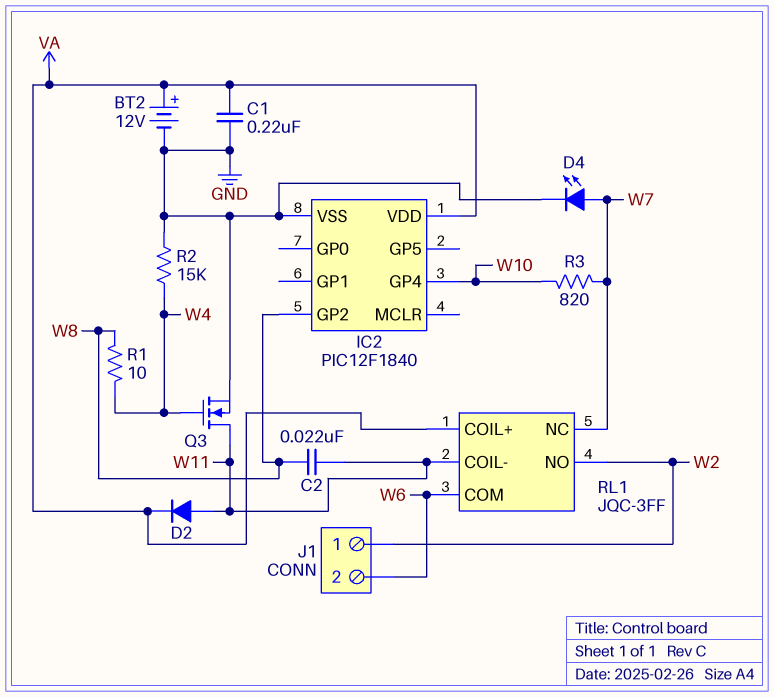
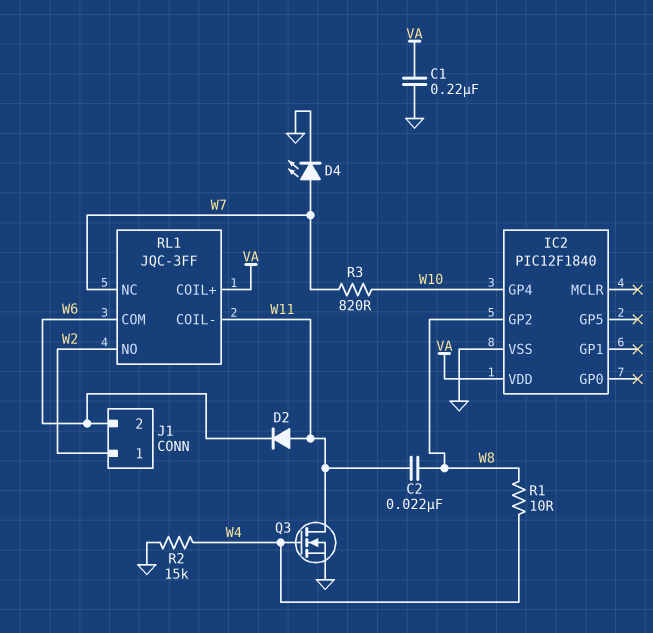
BT2: 12V (plus VA, minus GND) -> none
D2: diode (A W11, K VA) -> diode (A W11, K W6)

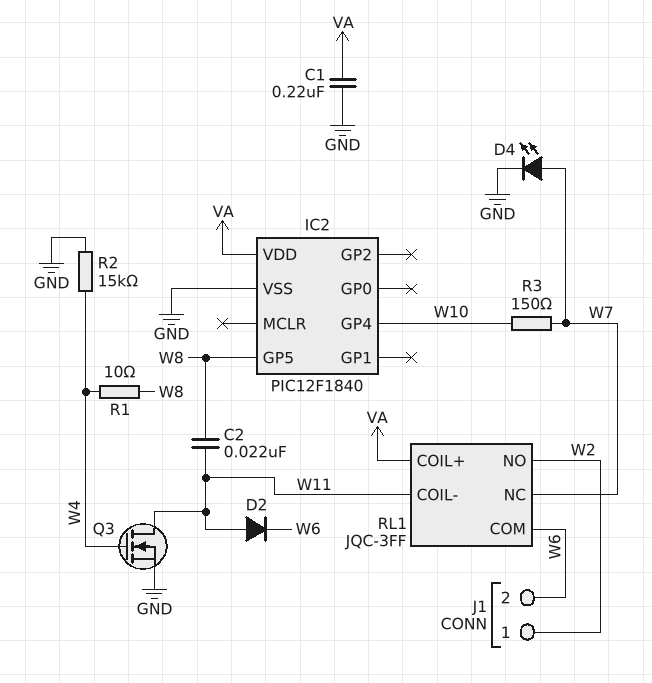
IC2 pin GP2: W8 -> none
IC2 pin GP5: none -> W8
R3: 820 (W7, W10) -> 150 (W7, W10)

